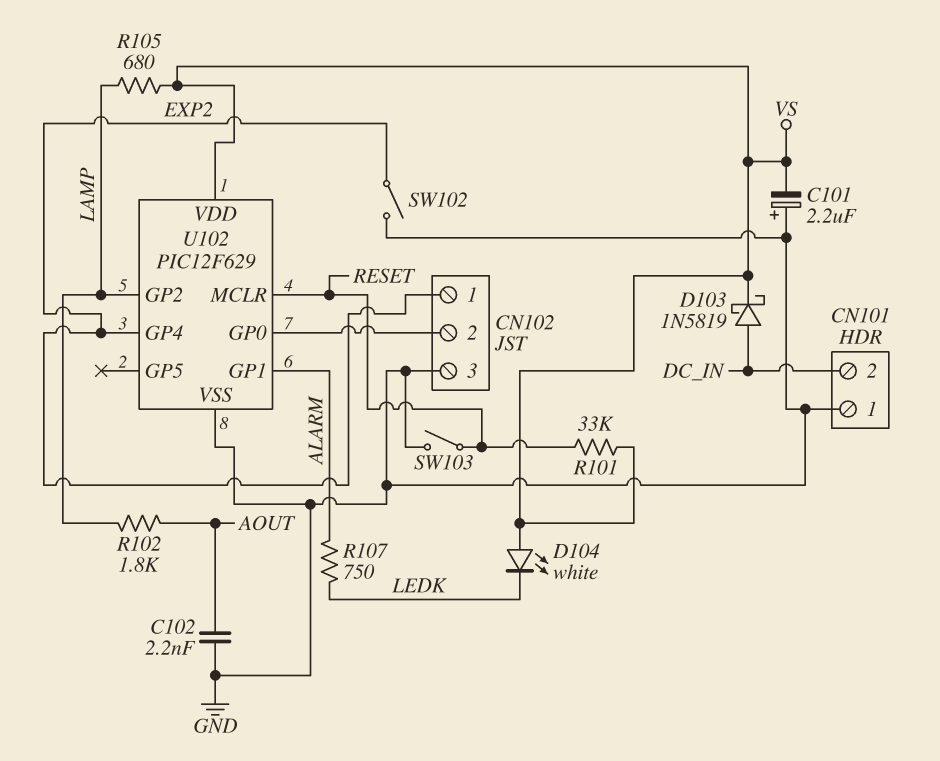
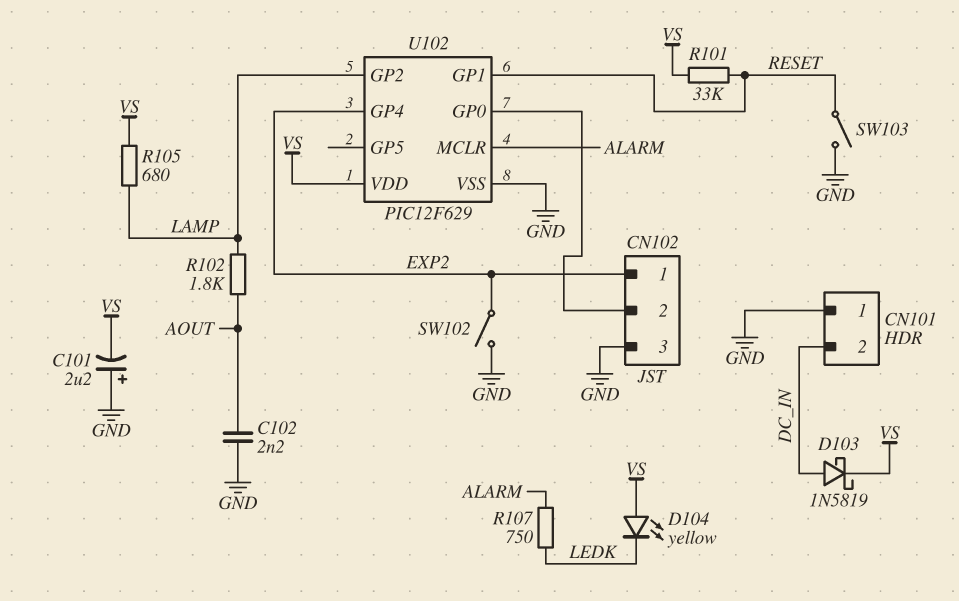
D104: LED white (A VS, K LEDK) -> LED yellow (A VS, K LEDK)
U102 pin GP1: ALARM -> RESET
U102 pin MCLR: RESET -> ALARM

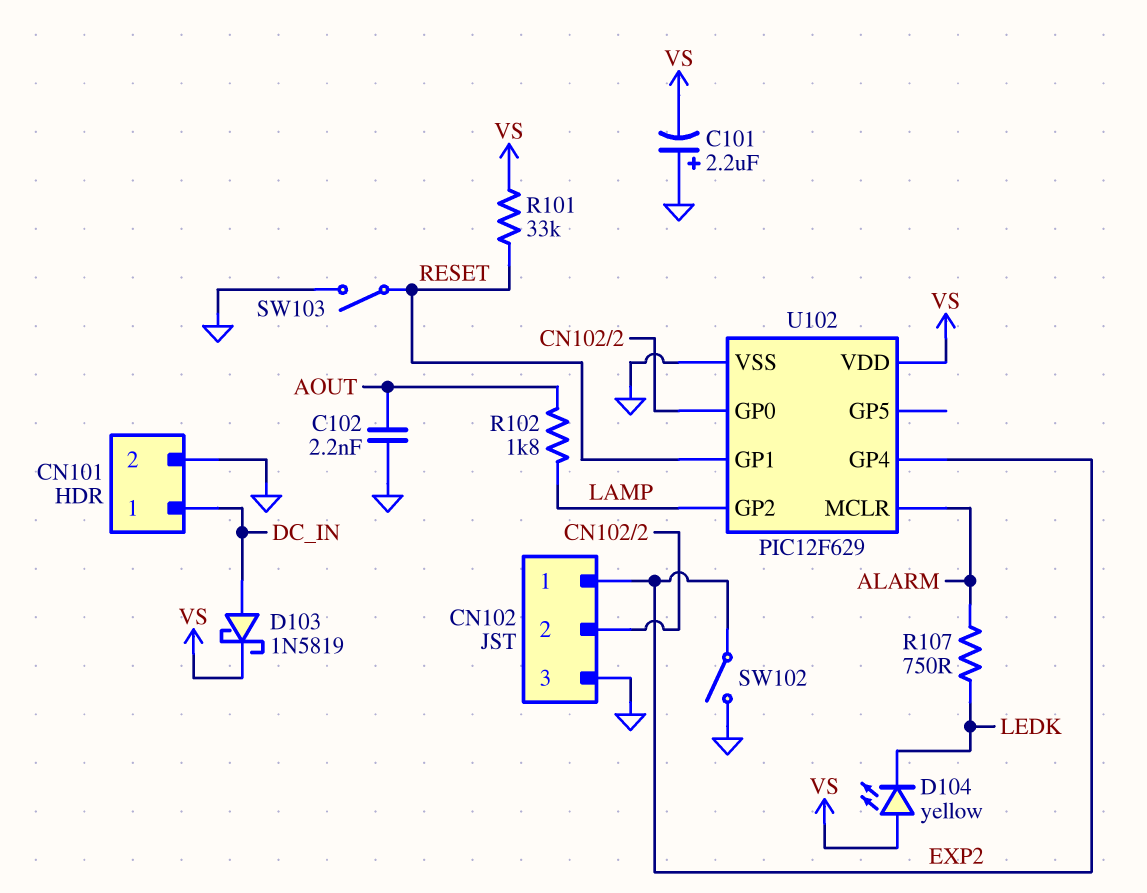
CN101 pin 1: GND -> DC_IN
CN101 pin 2: DC_IN -> GND
R105: 680 (LAMP, VS) -> none

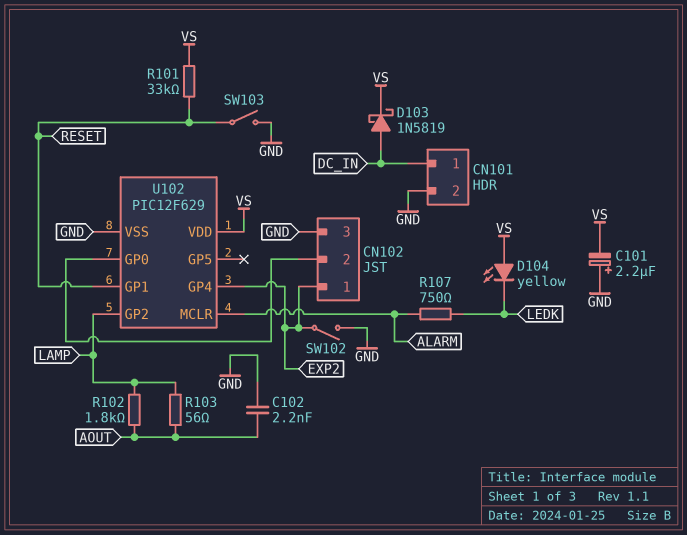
R103: none -> 56 (AOUT, LAMP)

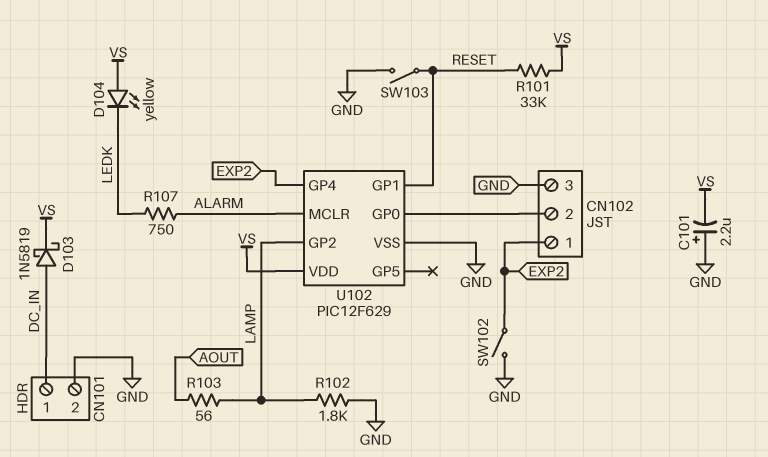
C102: 2.2nF (AOUT, GND) -> none
R102: 1.8k (AOUT, LAMP) -> 1.8k (GND, LAMP)

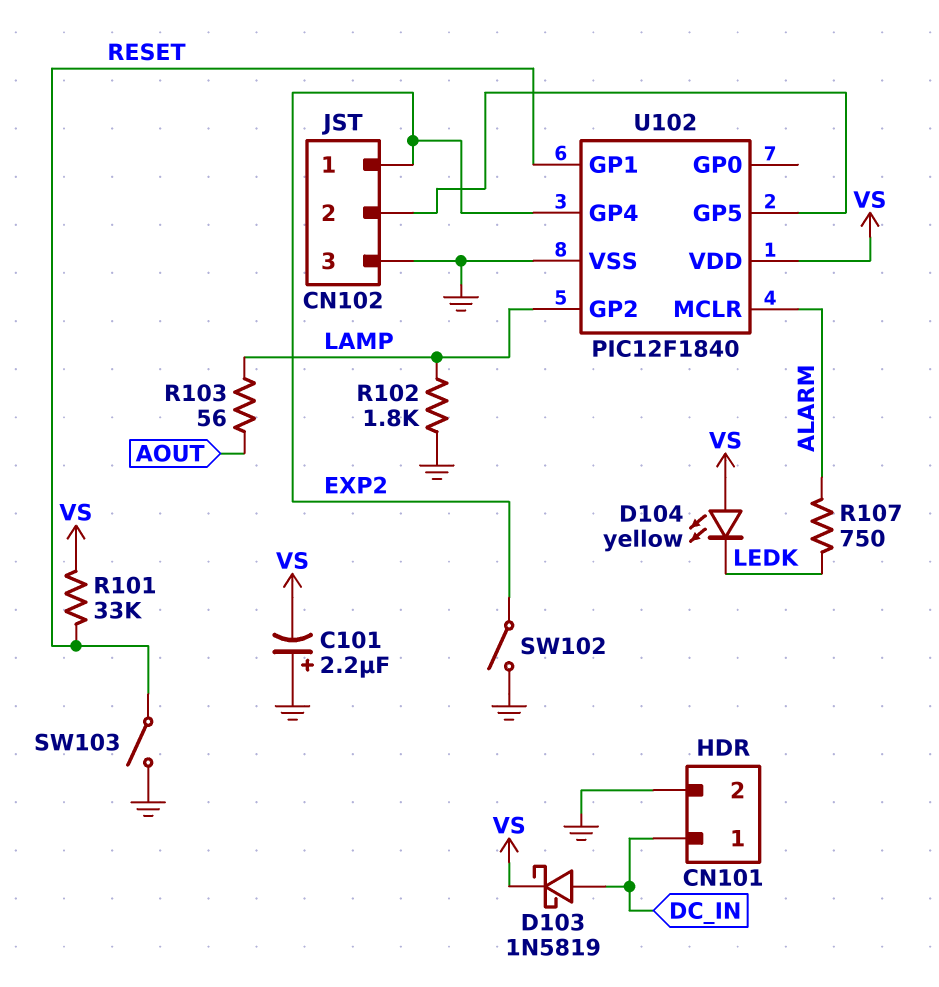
U102: PIC12F629 -> PIC12F1840
U102 pin GP0: CN102/2 -> none
U102 pin GP5: none -> CN102/2

